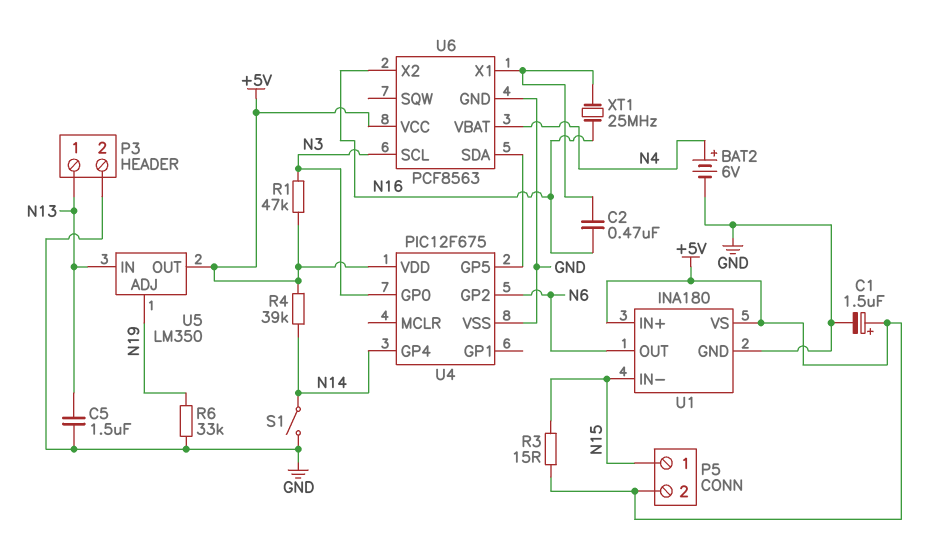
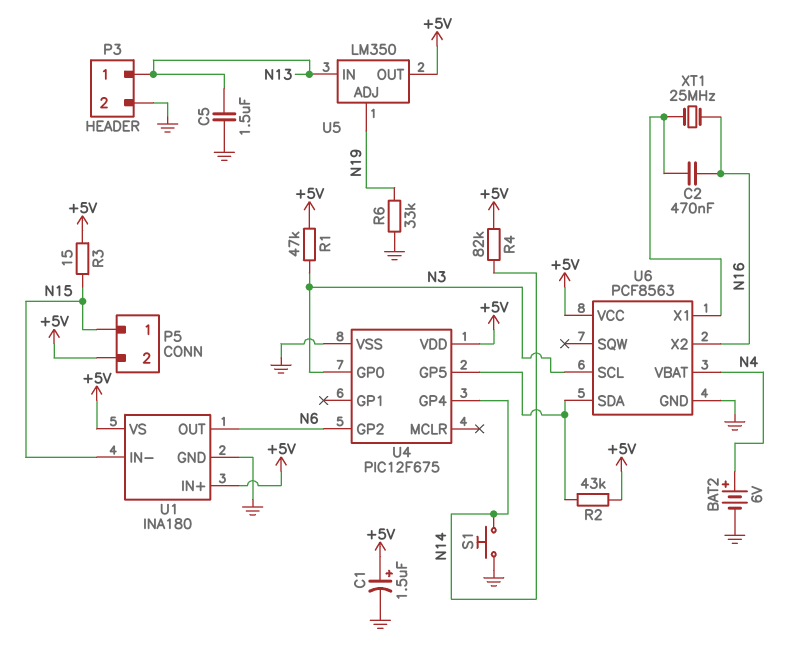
R2: none -> 43k (+5V, U4/GP5)
R4: 39k (+5V, N14) -> 82k (+5V, N14)
S1: switch (GND, N14) -> button (GND, N14)

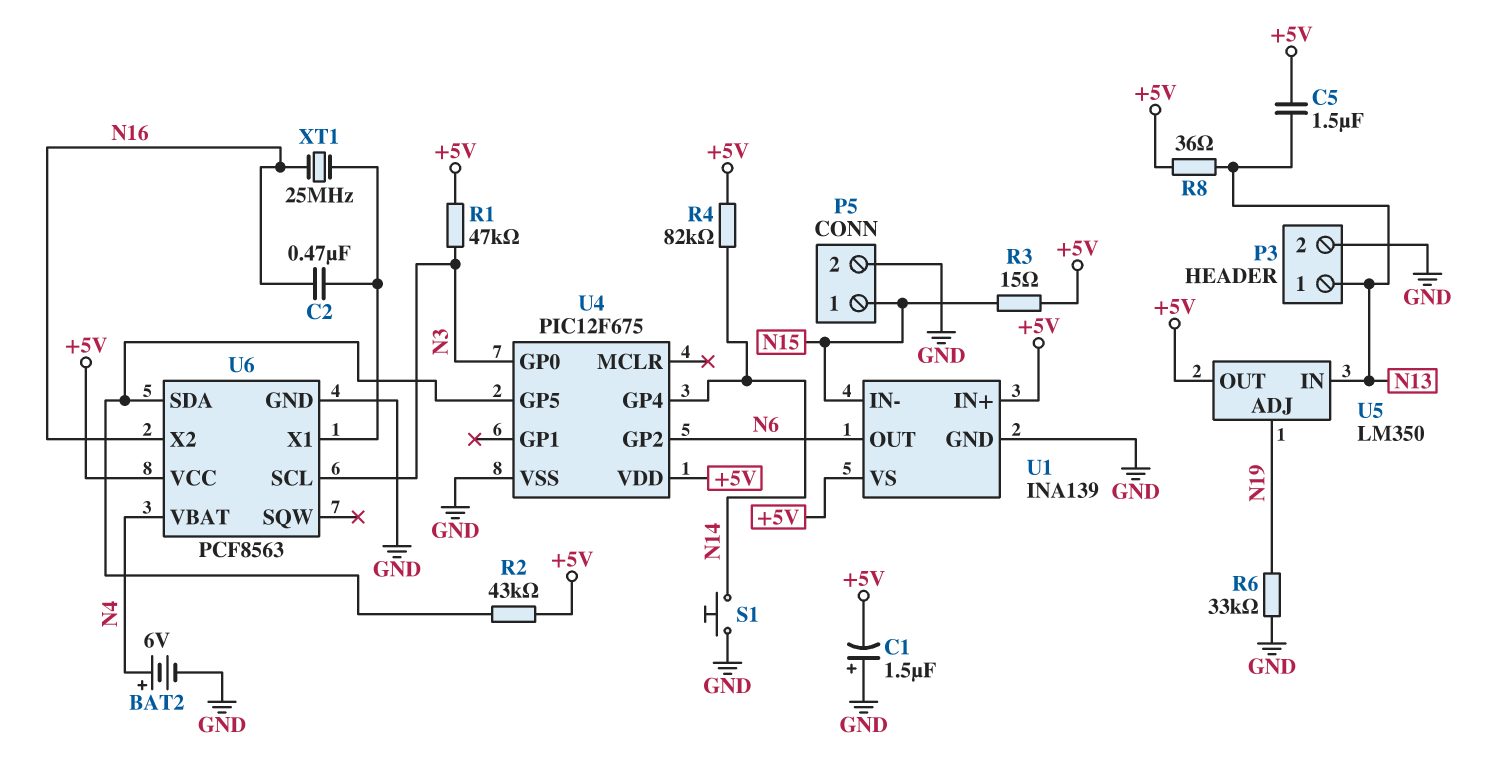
C1: 1.5uF (plus +5V, minus GND) -> 1.5uF (plus GND, minus +5V)
C5: 1.5uF (GND, N13) -> 1.5uF (+5V, N13)
P5 pin 2: +5V -> GND
R8: none -> 36 (+5V, N13)
U1: INA180 -> INA139

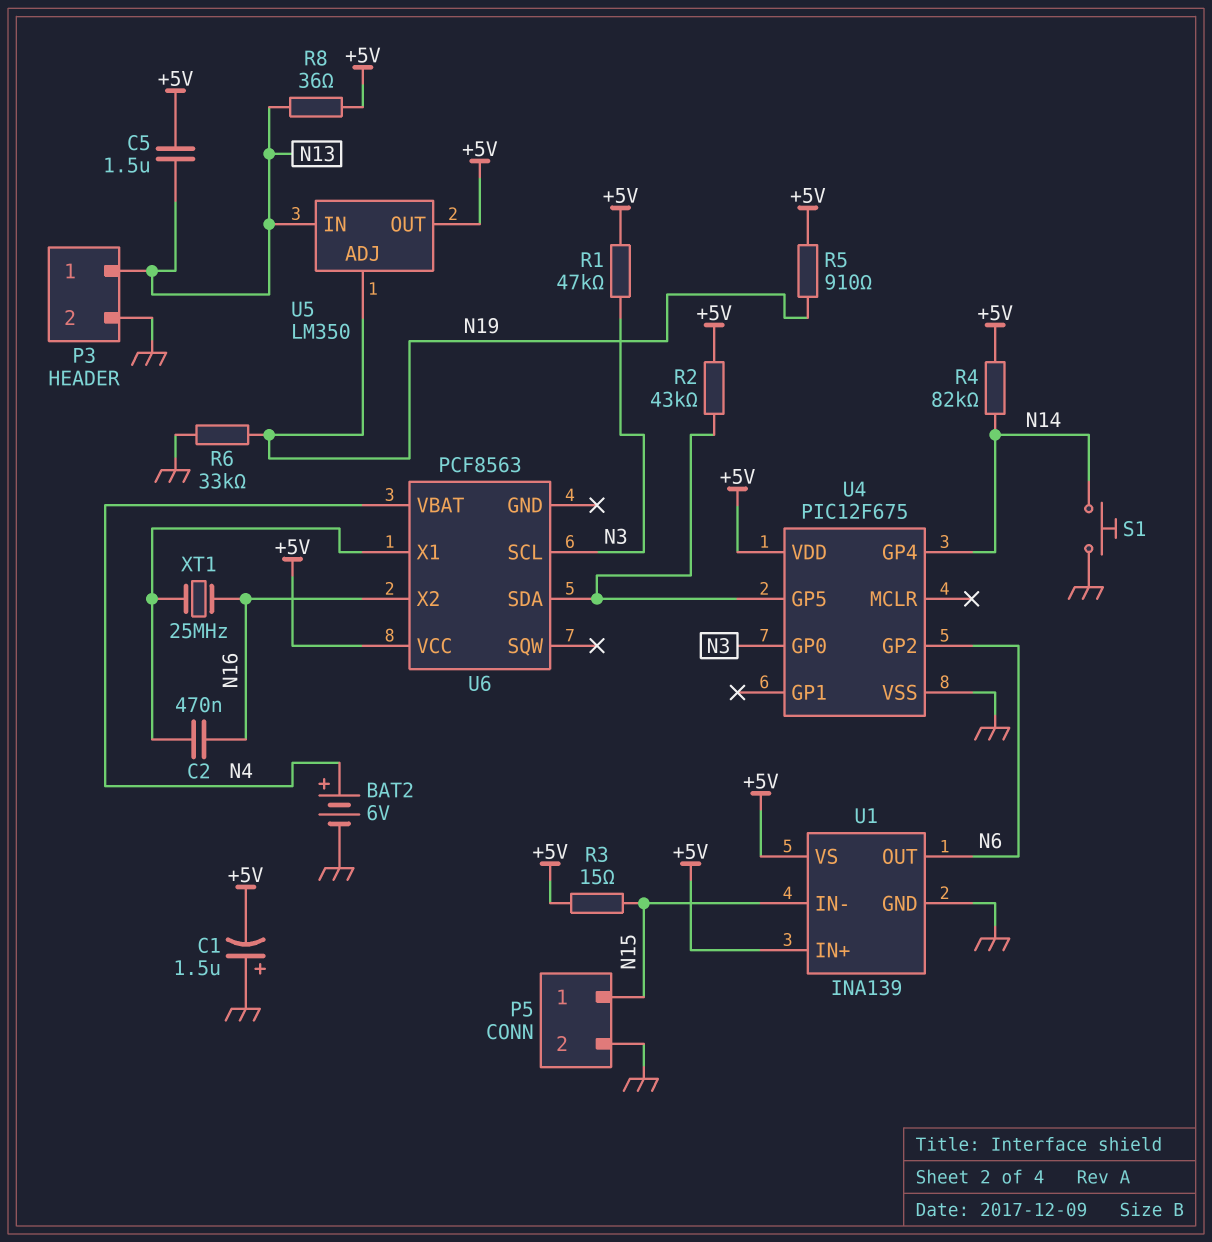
R5: none -> 910 (+5V, N19)
U6 pin GND: GND -> none

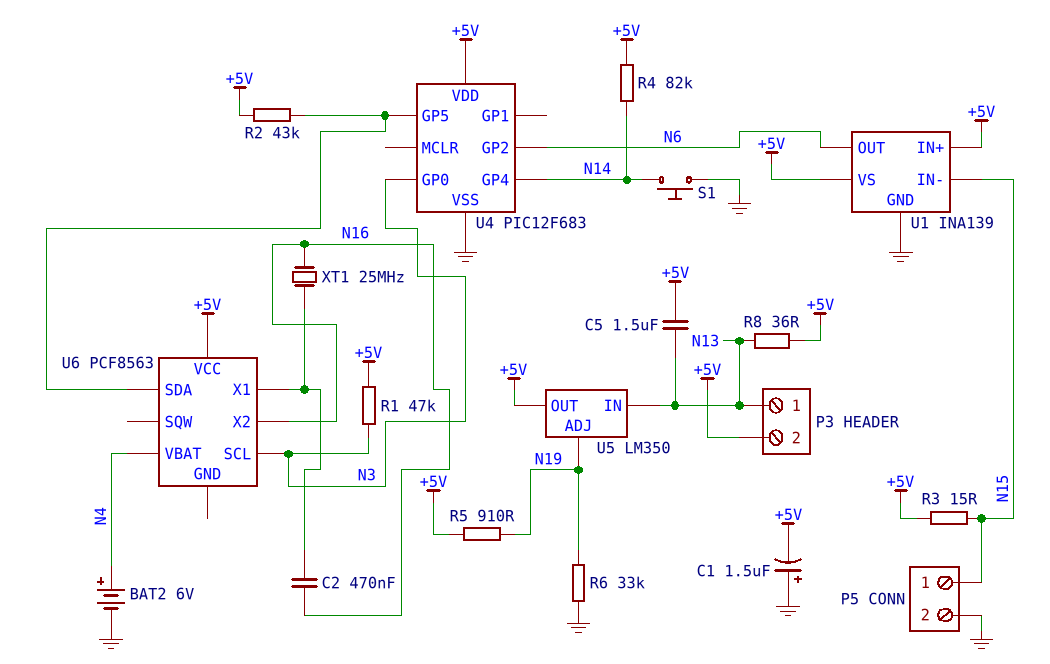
P3 pin 2: GND -> +5V
U4: PIC12F675 -> PIC12F683

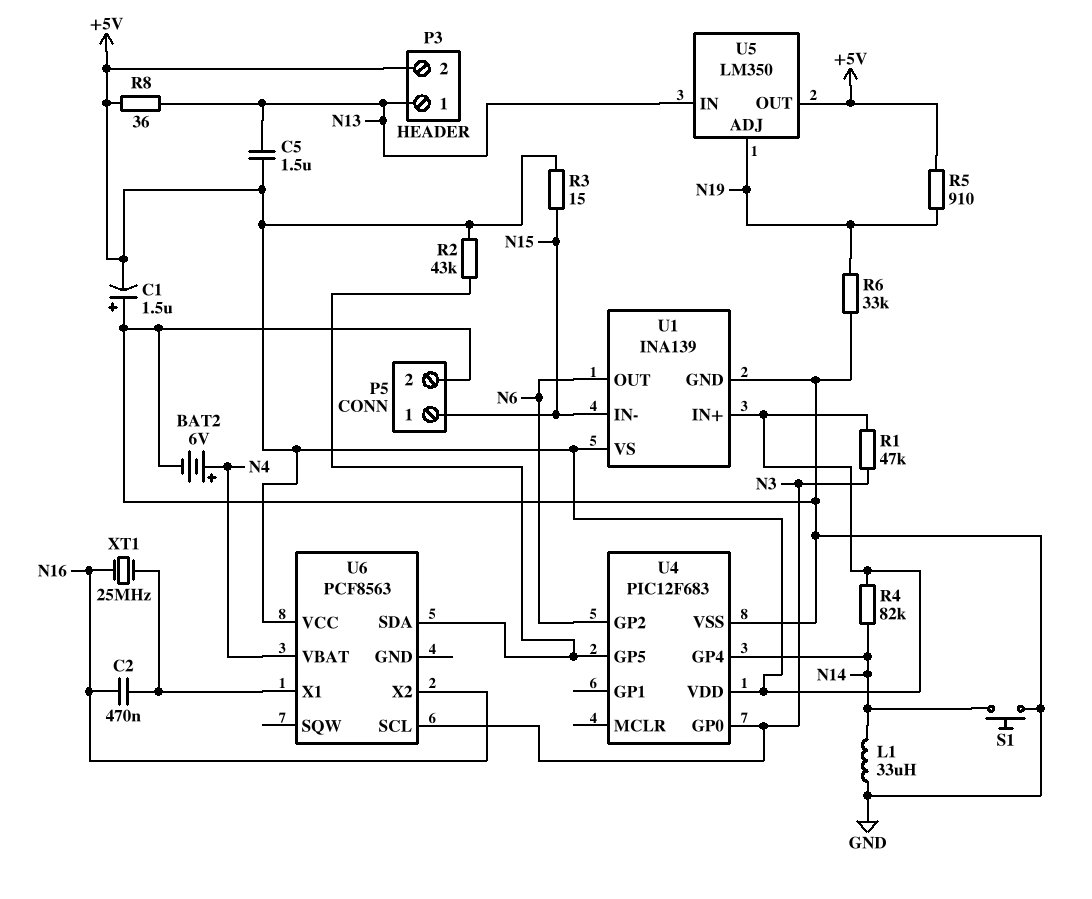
L1: none -> 33uH (GND, N14)

